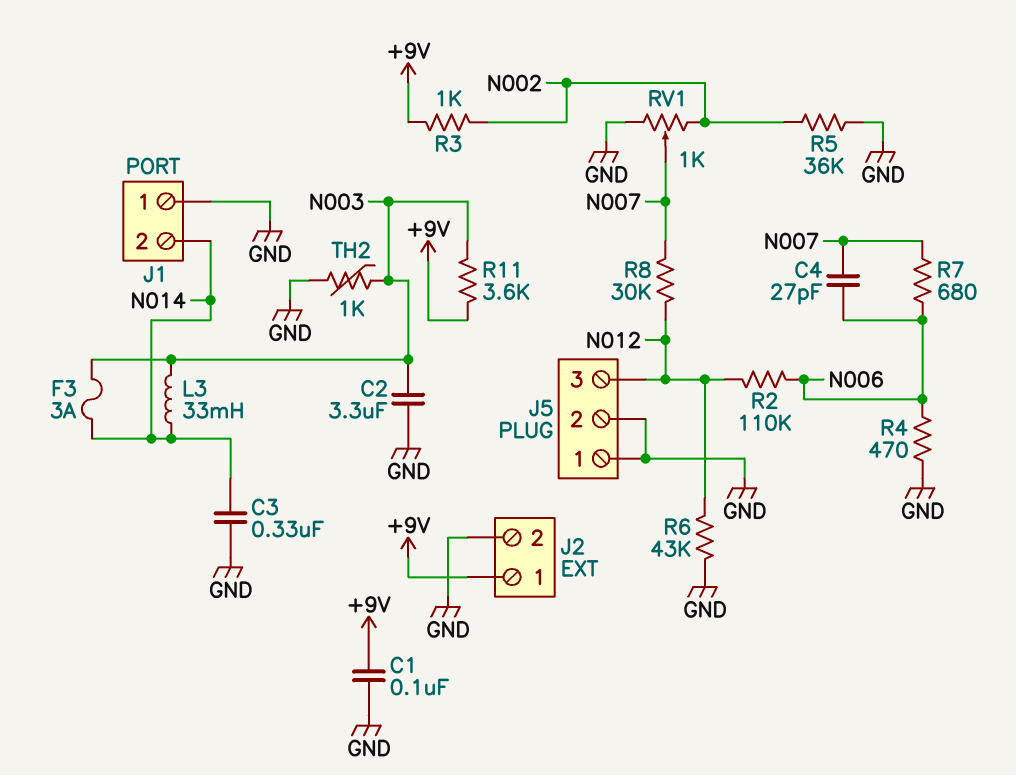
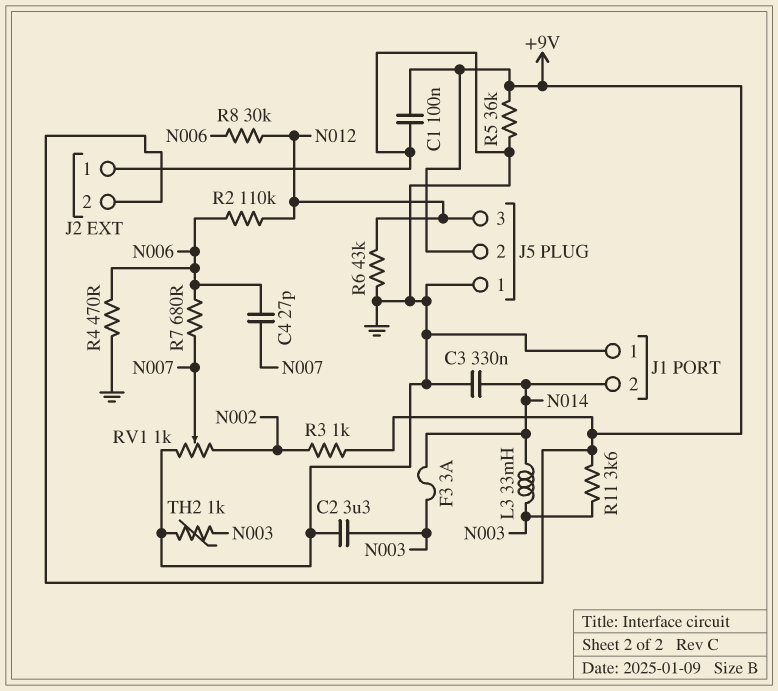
J2 pin 1: +9V -> GND
J2 pin 2: GND -> +9V
J5 pin 2: GND -> +9V
R5: 36k (GND, N002) -> 36k (+9V, GND)
R8: 30k (N007, N012) -> 30k (N006, N012)

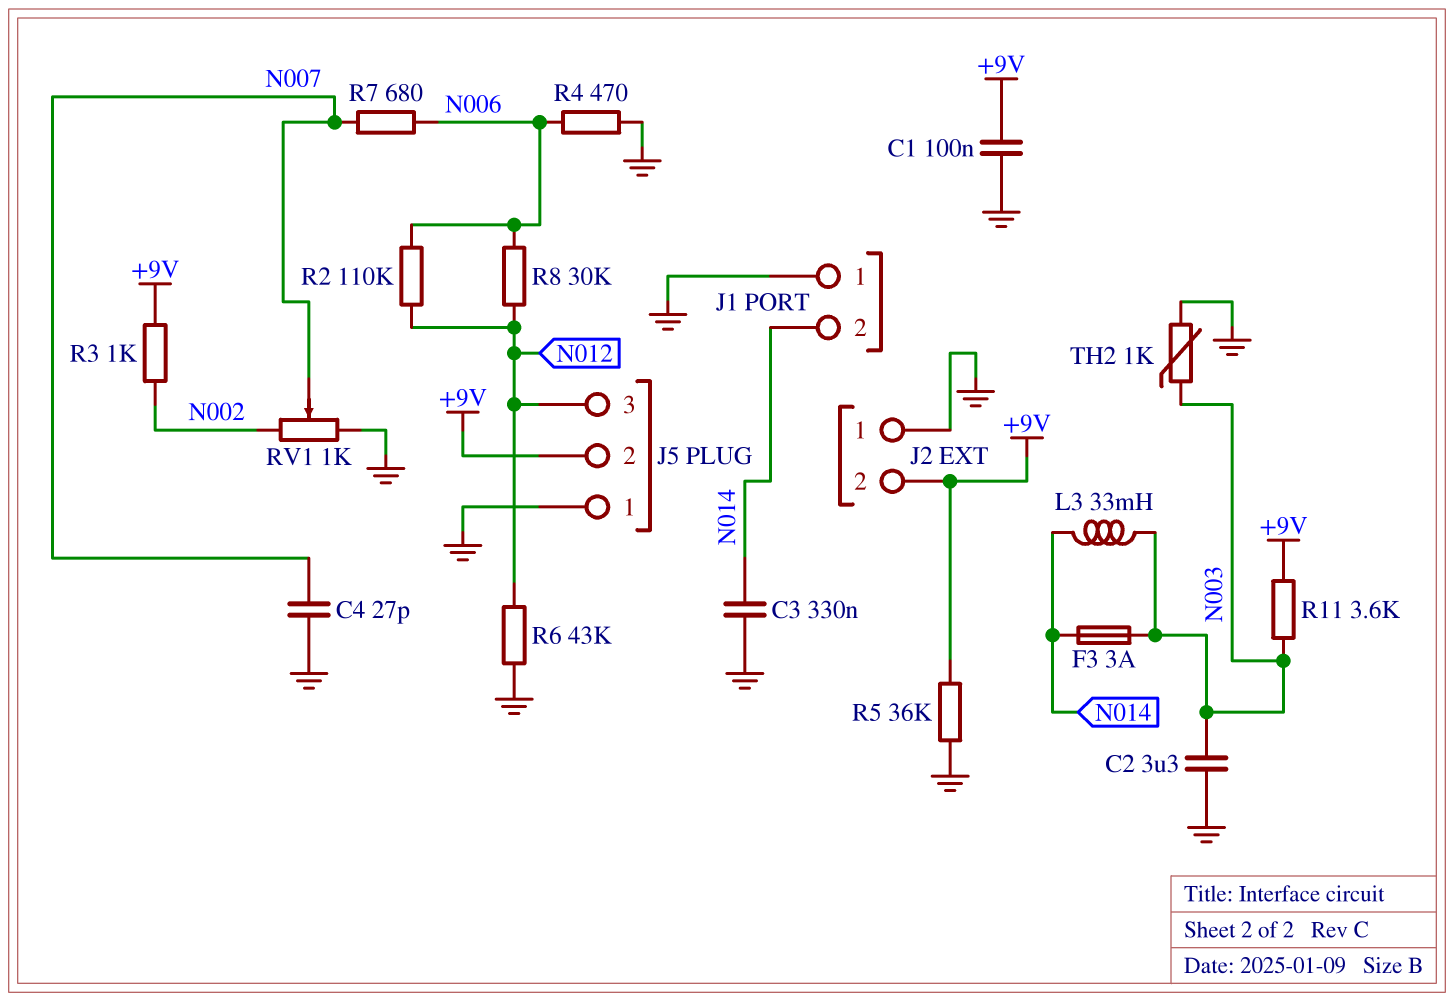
C4: 27pF (N006, N007) -> 27pF (GND, N007)

